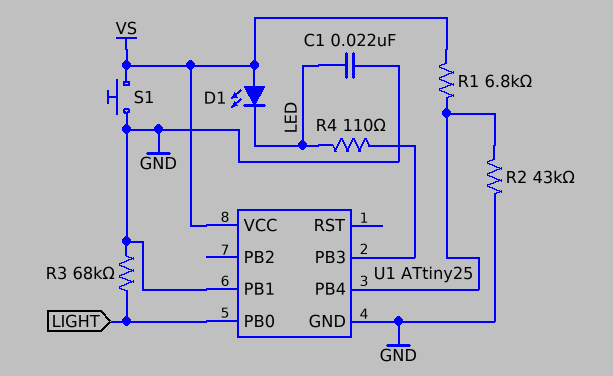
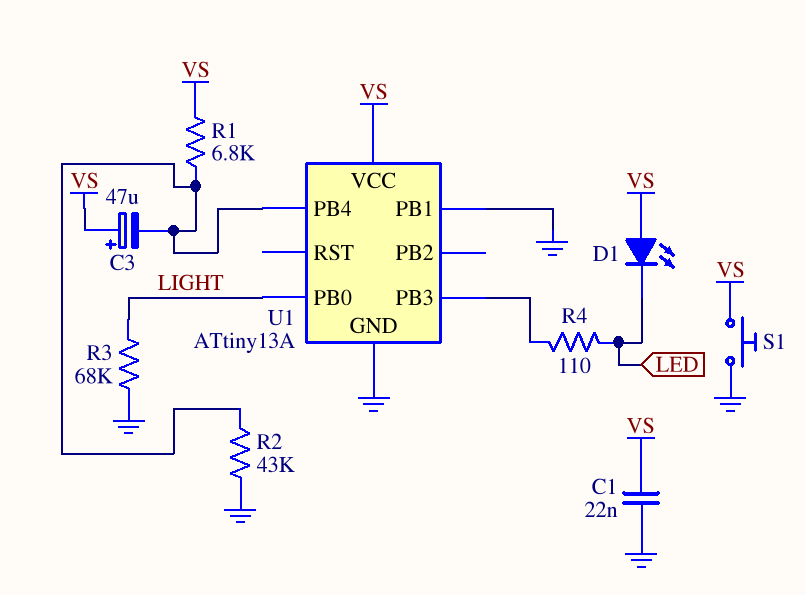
C1: 22nF (GND, LED) -> 22nF (GND, VS)
C3: none -> 47uF (plus VS, minus U1/PB4)
U1: ATtiny25 -> ATtiny13A

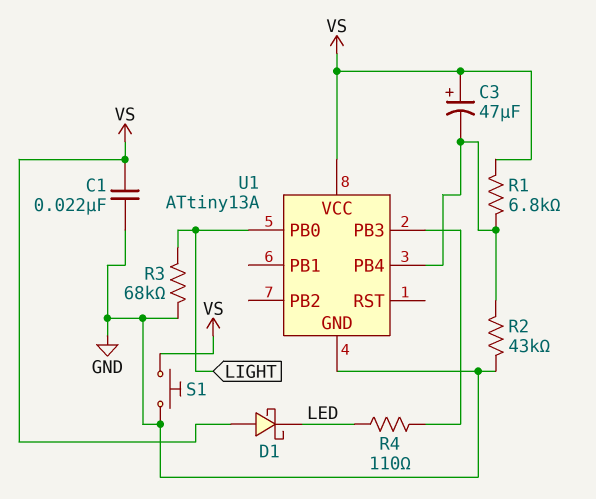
D1: LED (A VS, K LED) -> schottky (A VS, K LED)
U1 pin PB1: GND -> none

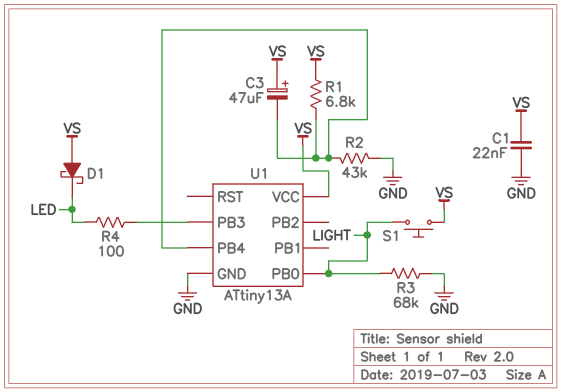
R4: 110 (LED, U1/PB3) -> 100 (LED, U1/PB3)
S1: button (GND, VS) -> button (LIGHT, VS)

